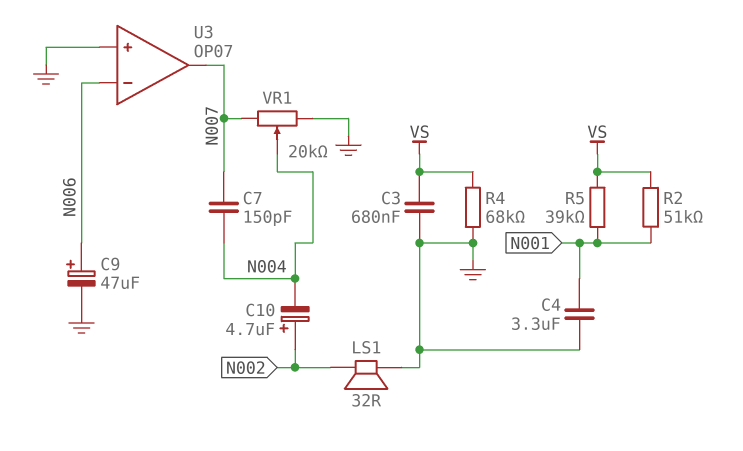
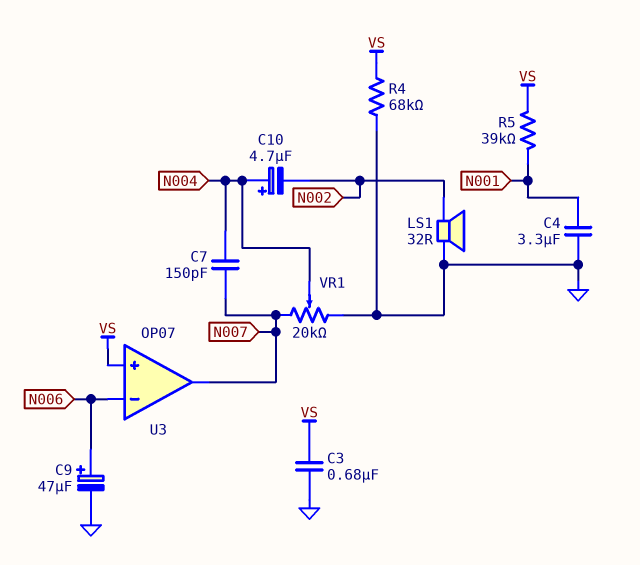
C10: 4.7uF (plus N002, minus N004) -> 4.7uF (plus N004, minus N002)
R2: 51k (N001, VS) -> none
U3 pin in+: GND -> VS

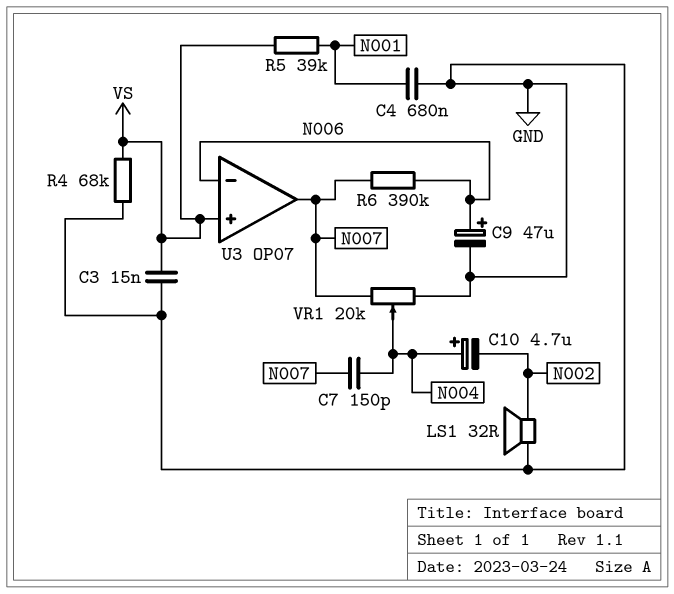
C3: 680nF (GND, VS) -> 15nF (GND, VS)
C4: 3.3uF (GND, N001) -> 680nF (GND, N001)
R6: none -> 390k (N006, N007)

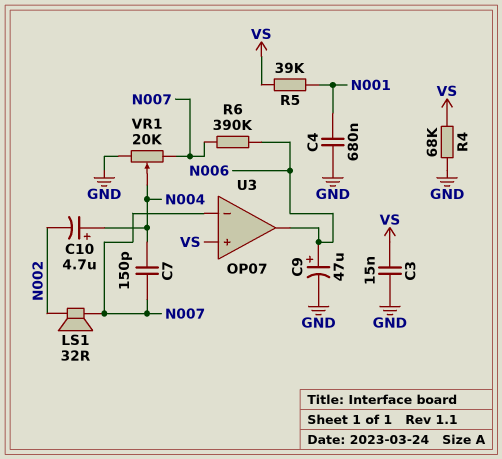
LS1: speaker 32R (GND, N002) -> speaker 32R (N002, N007)
U3 pin in-: N006 -> N007
U3 pin out: N007 -> N006

